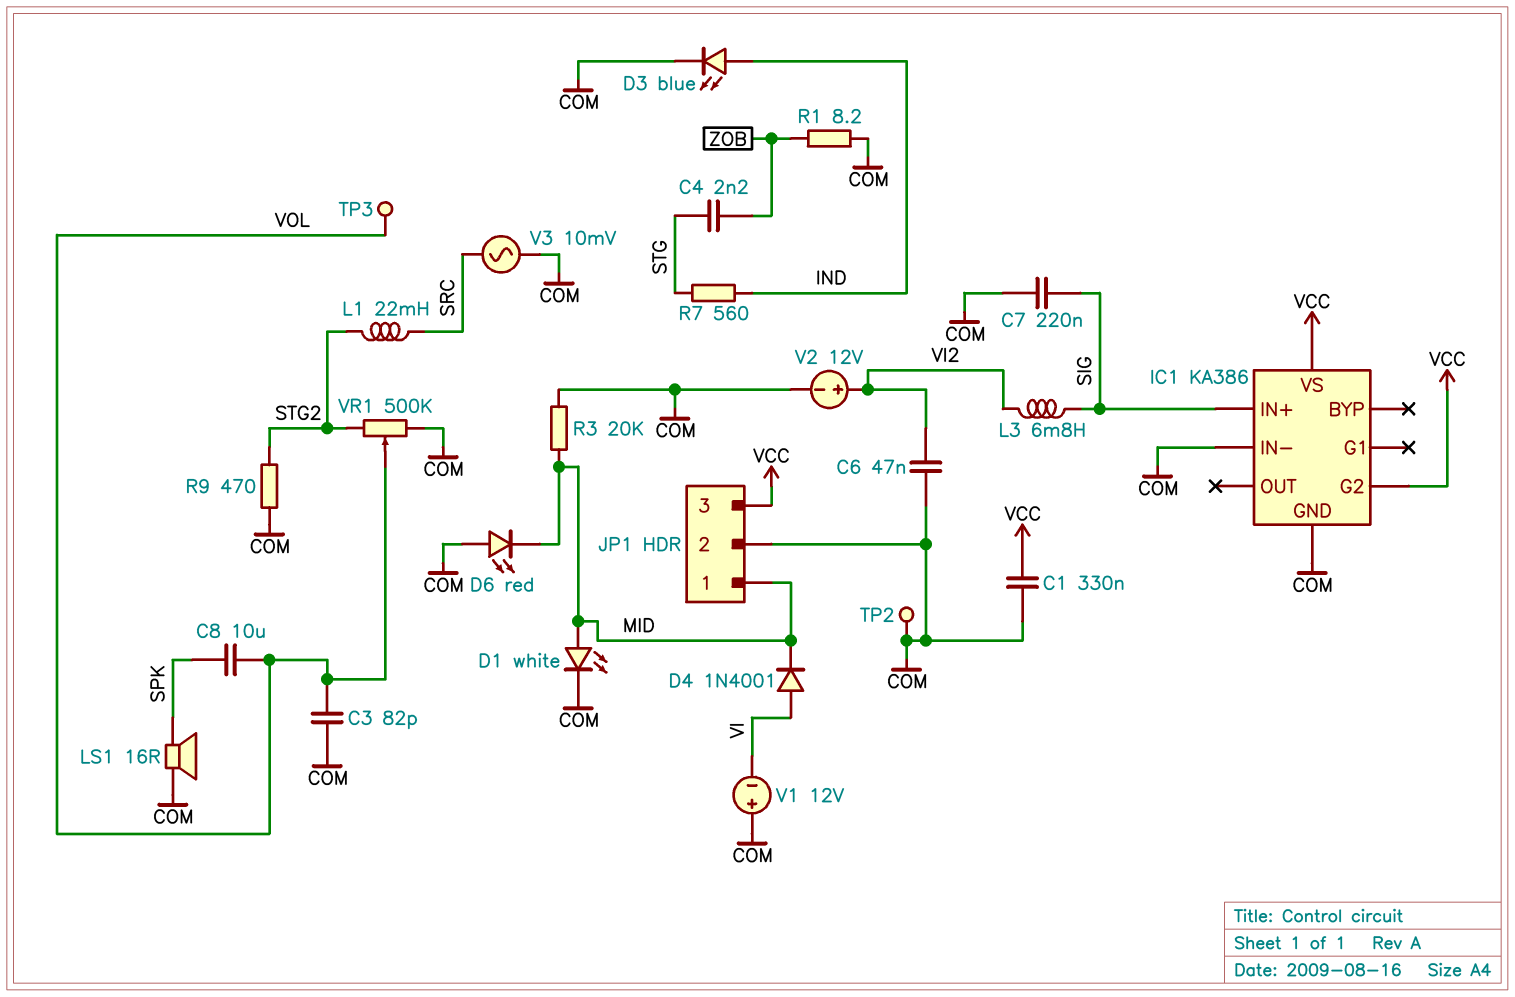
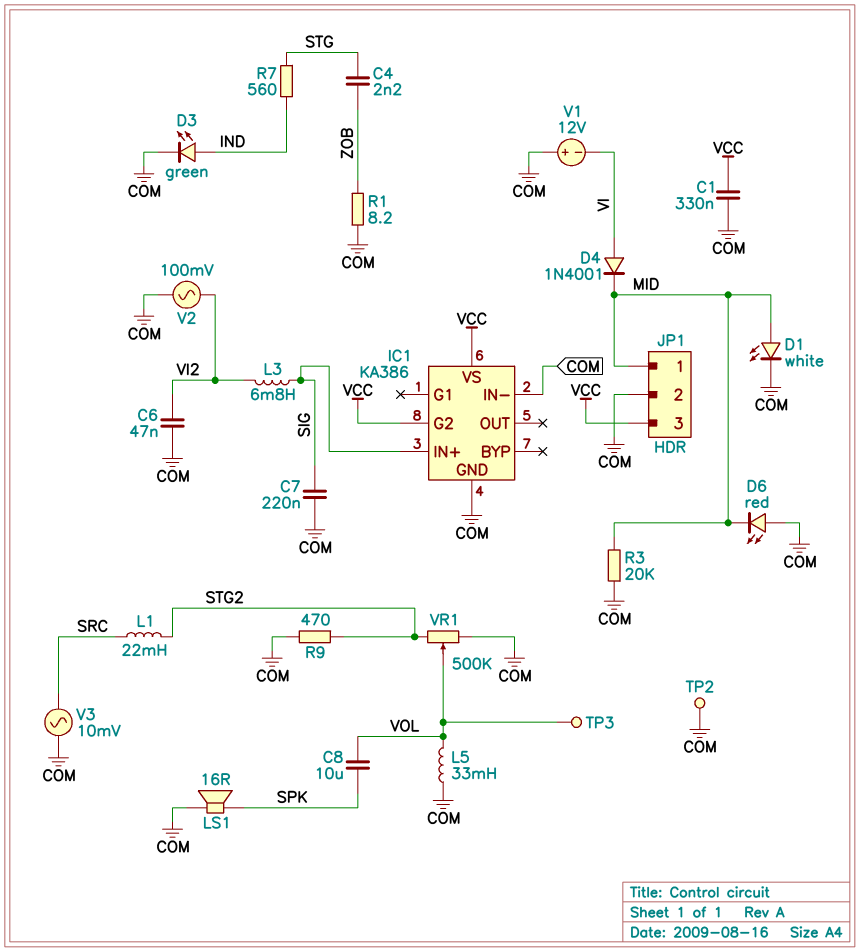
C3: 82pF (COM, VOL) -> none
D3: LED blue (A IND, K COM) -> LED green (A IND, K COM)
L5: none -> 33mH (COM, VOL)
V2: 12V (plus VI2, minus COM) -> AC 100mV (COM, VI2)

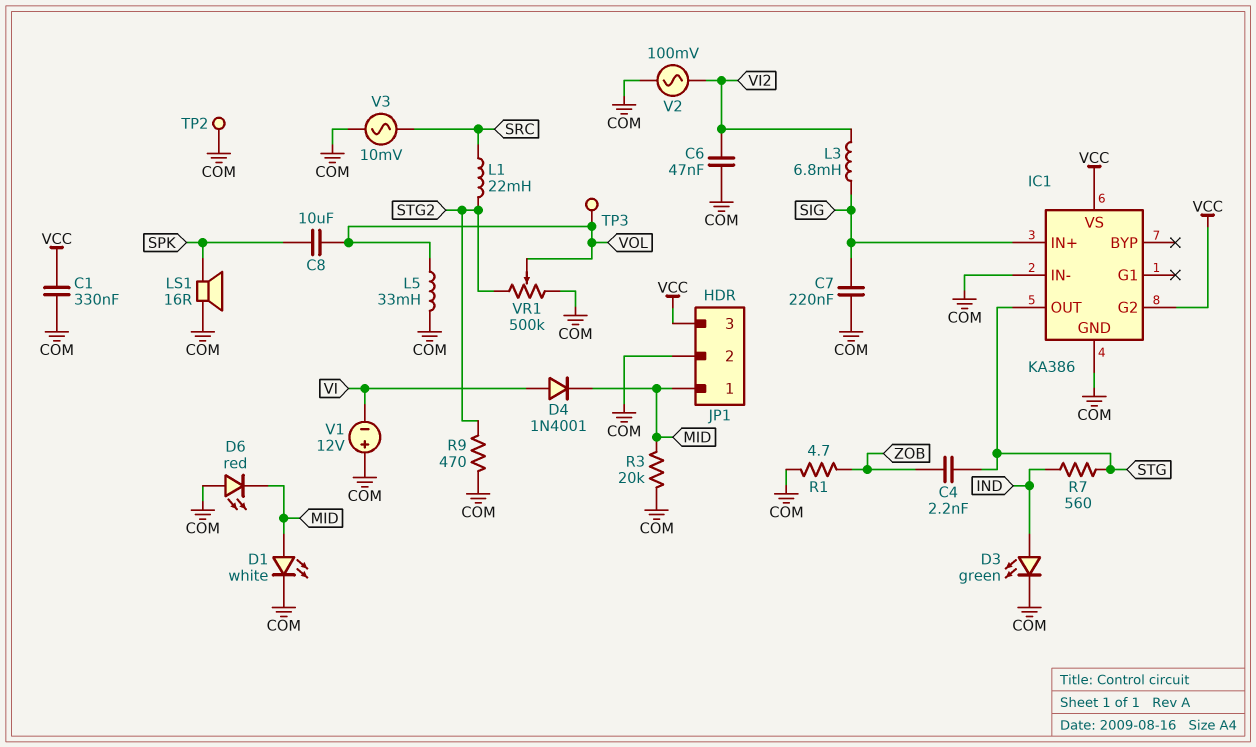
IC1 pin OUT: none -> STG
R1: 8.2 (COM, ZOB) -> 4.7 (COM, ZOB)

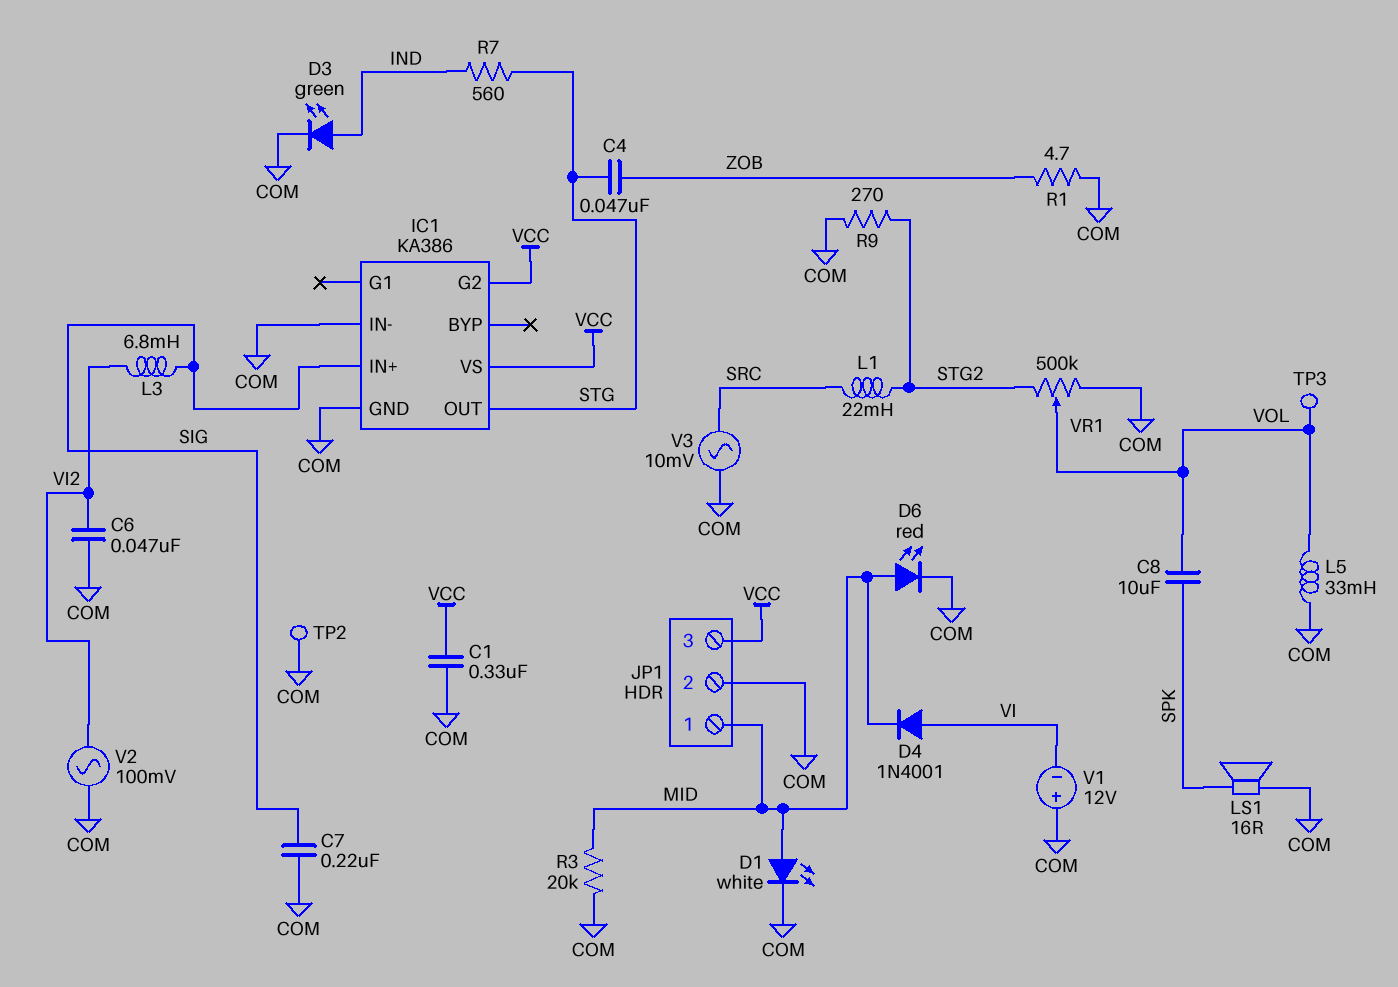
C4: 2.2nF (STG, ZOB) -> 47nF (STG, ZOB)
D6: LED red (A COM, K MID) -> LED red (A MID, K COM)
R9: 470 (COM, STG2) -> 270 (COM, STG2)

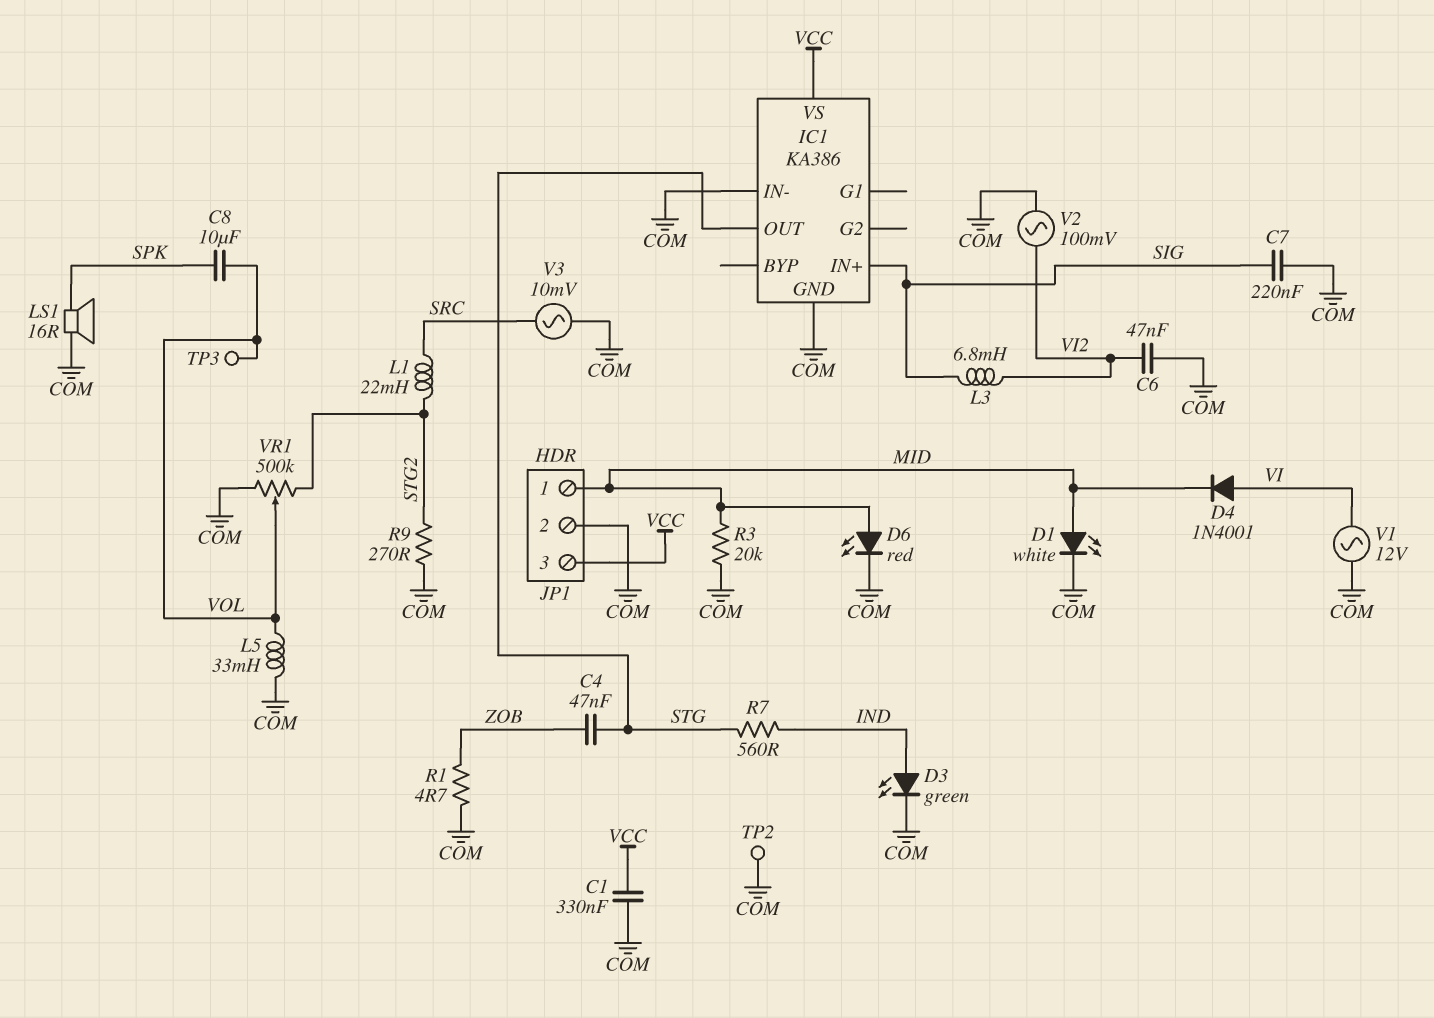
IC1 pin G2: VCC -> none
V1: 12V (plus COM, minus VI) -> AC 12V (COM, VI)

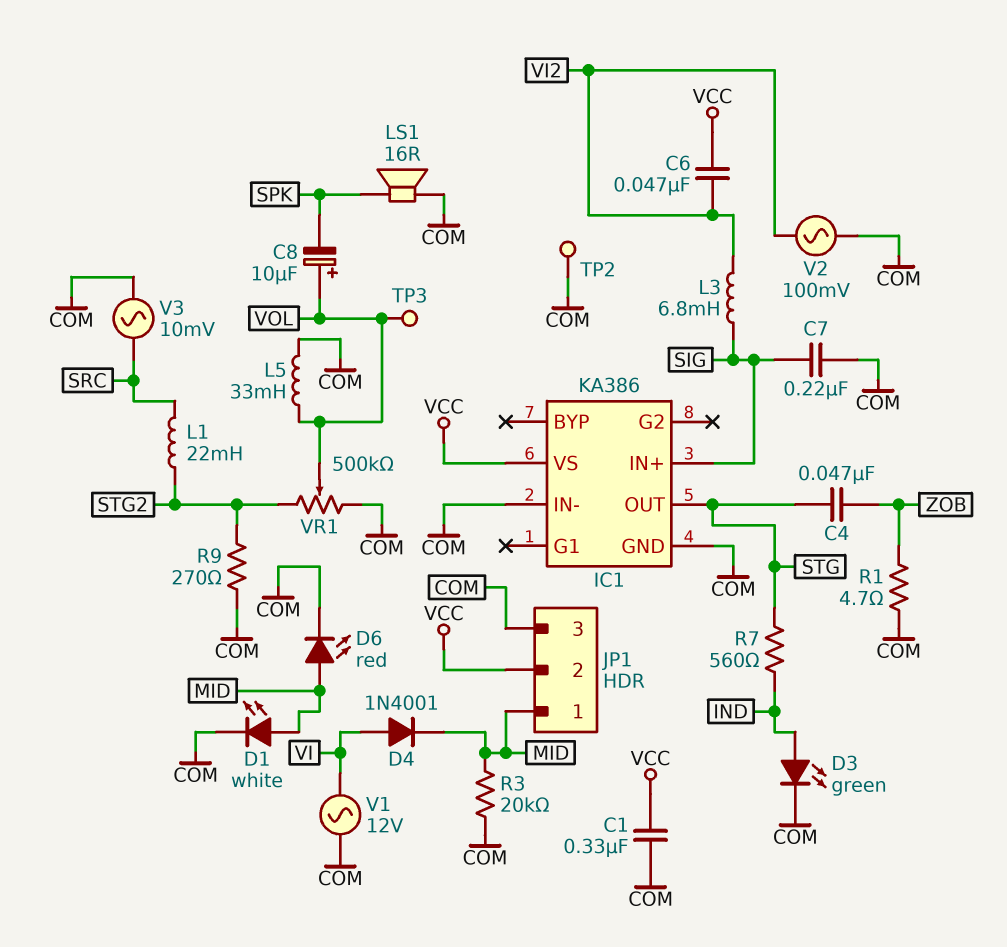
C6: 47nF (COM, VI2) -> 47nF (VCC, VI2)
C8: 10uF (SPK, VOL) -> 10uF (plus VOL, minus SPK)
JP1 pin 2: COM -> VCC
JP1 pin 3: VCC -> COM

